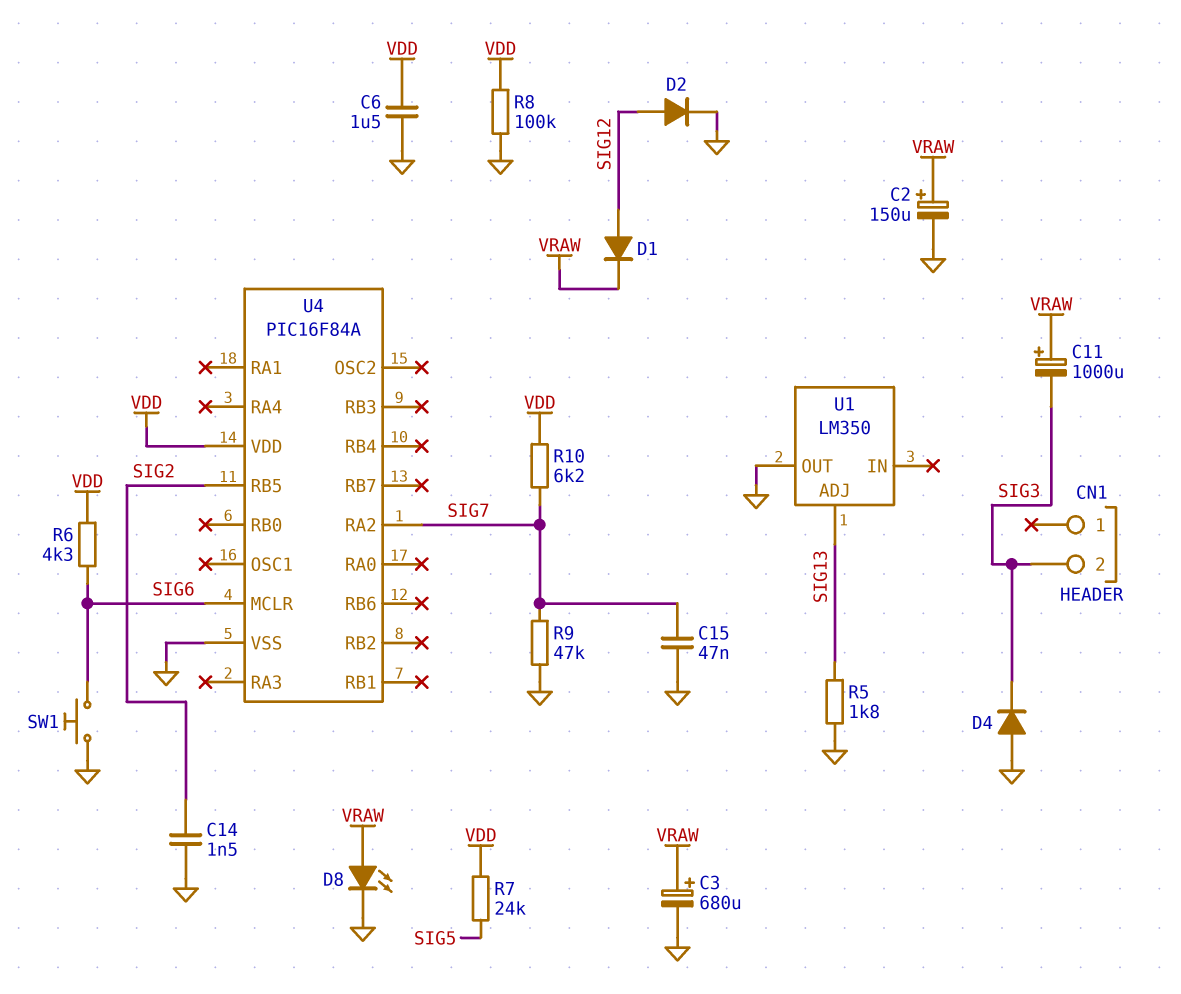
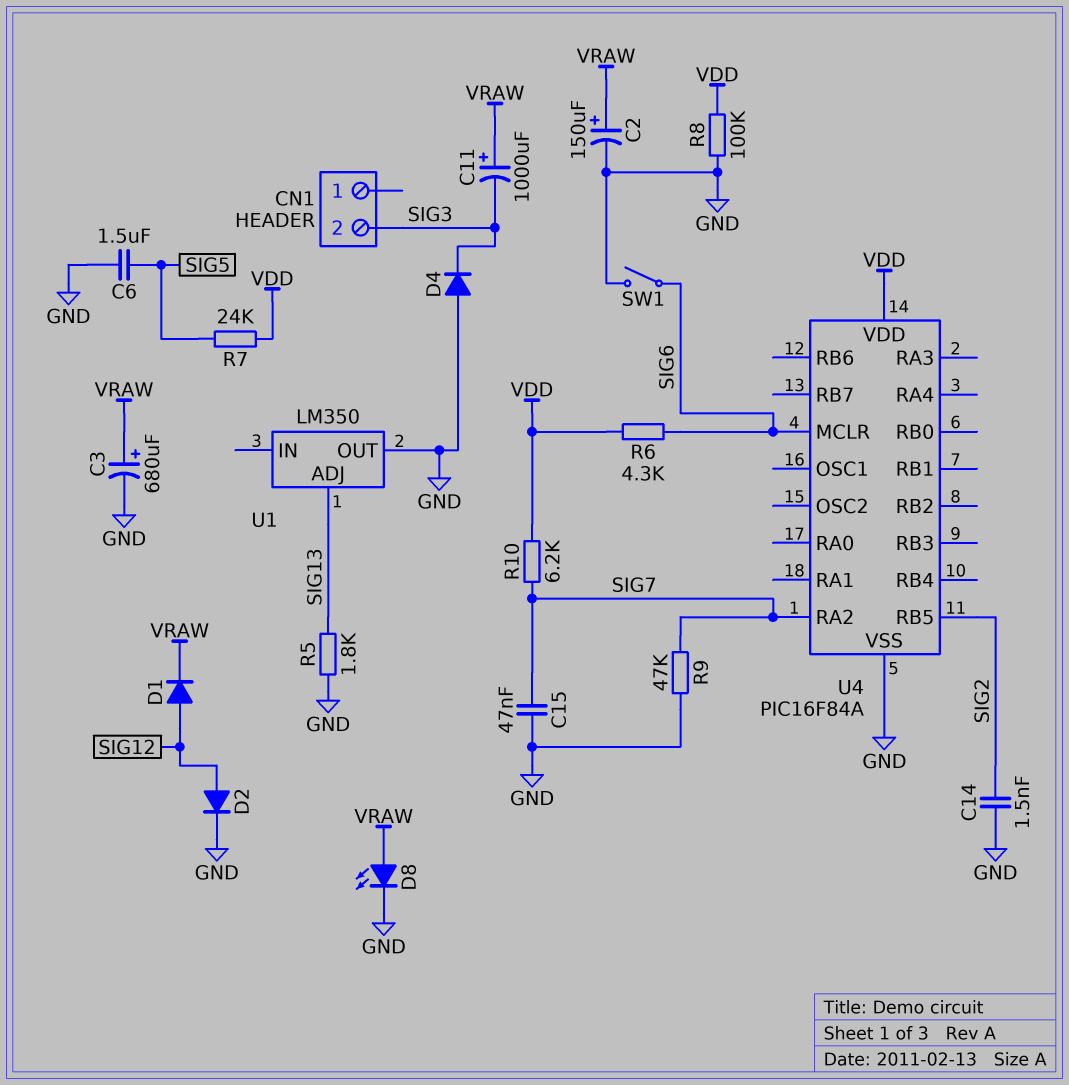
C6: 1.5uF (GND, VDD) -> 1.5uF (GND, SIG5)
SW1: button (GND, SIG6) -> switch (GND, SIG6)

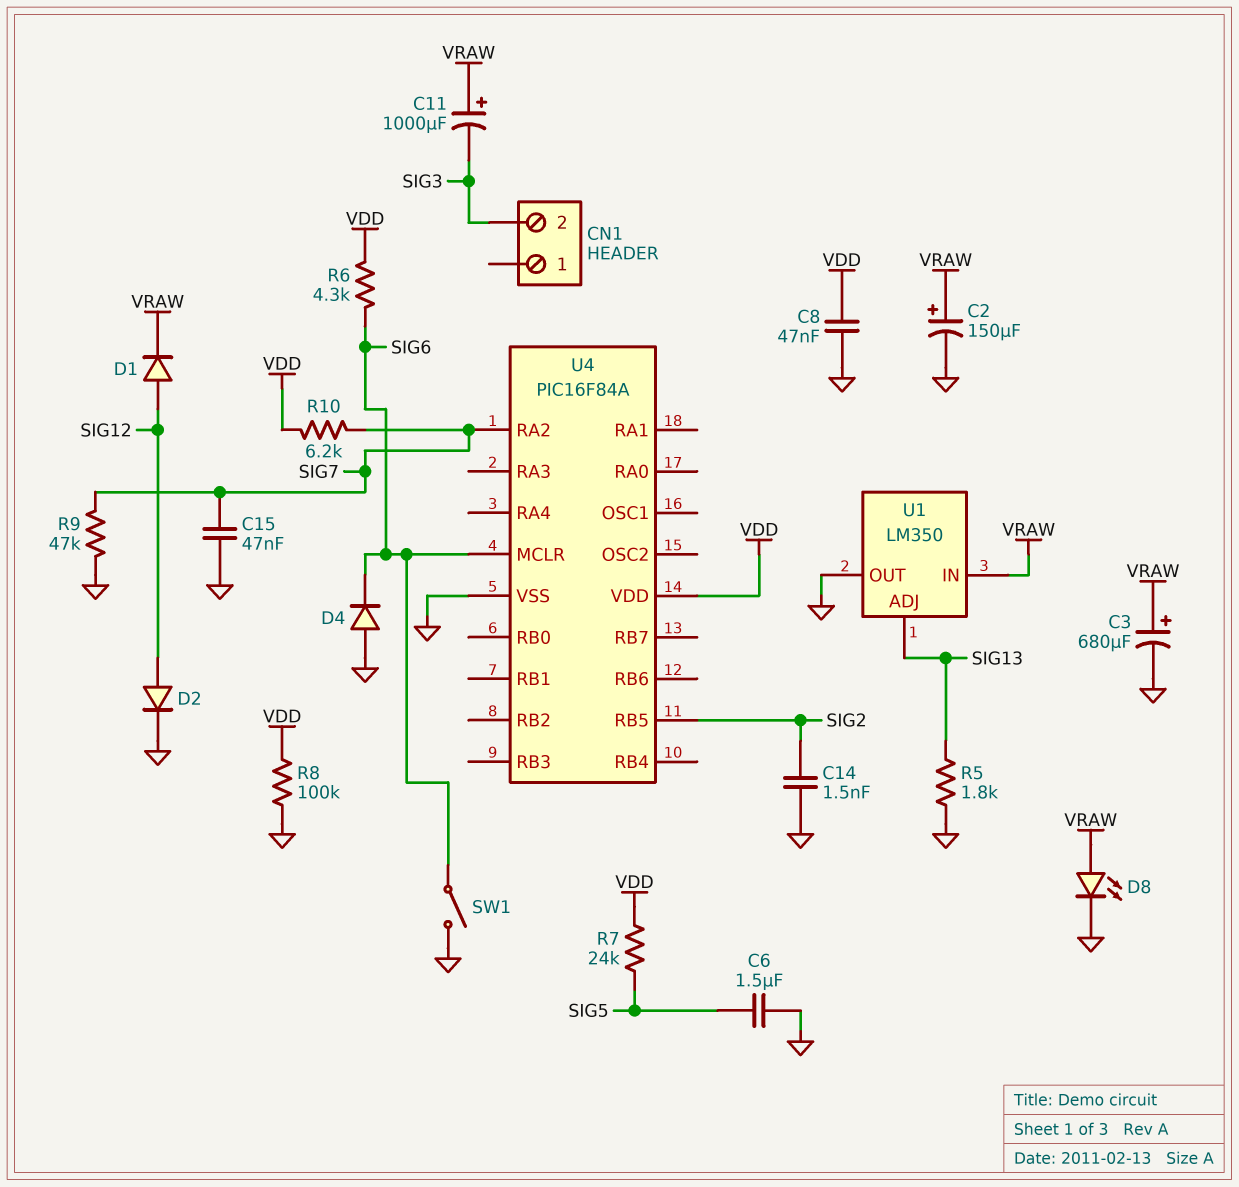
C8: none -> 47nF (GND, VDD)
D4: diode (A GND, K SIG3) -> diode (A GND, K SIG6)
U1 pin IN: none -> VRAW

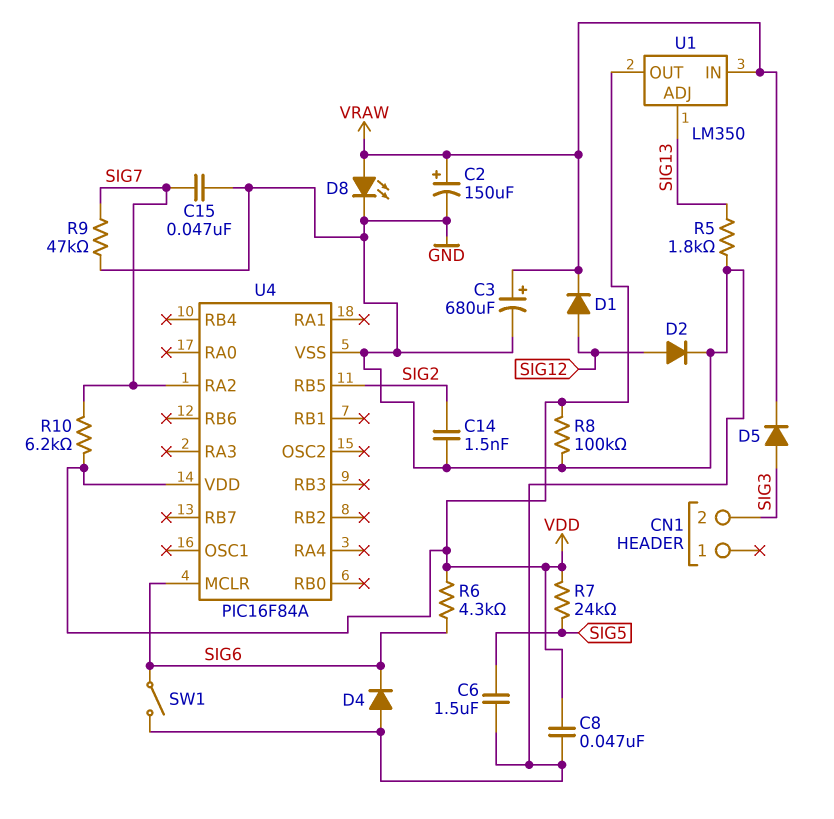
C11: 1000uF (plus VRAW, minus SIG3) -> none
D5: none -> diode (A SIG3, K VRAW)
U1 pin OUT: GND -> VDD

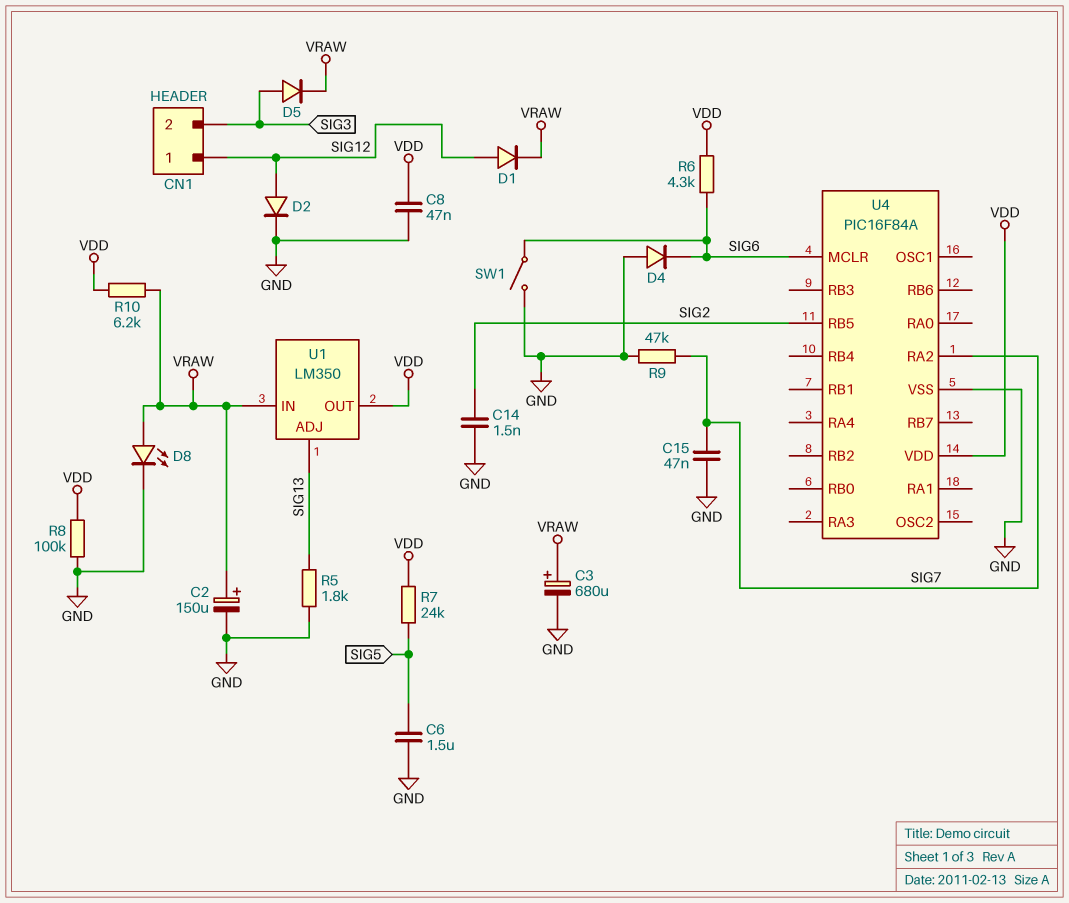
CN1 pin 1: none -> SIG12
R10: 6.2k (SIG7, VDD) -> 6.2k (VDD, VRAW)

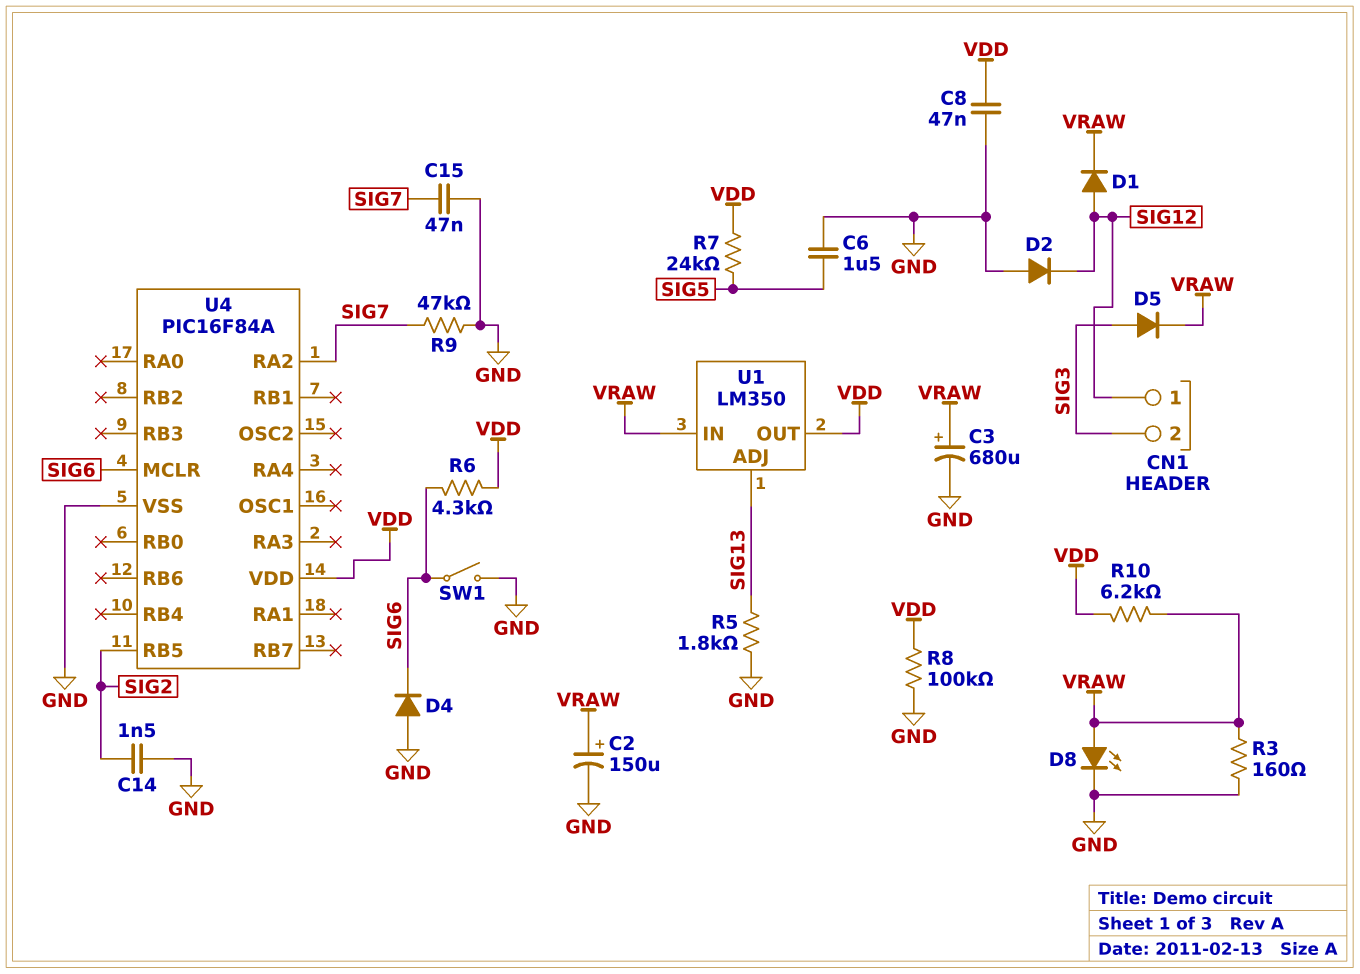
D2: diode (A SIG12, K GND) -> diode (A GND, K SIG12)
R3: none -> 160 (GND, VRAW)

